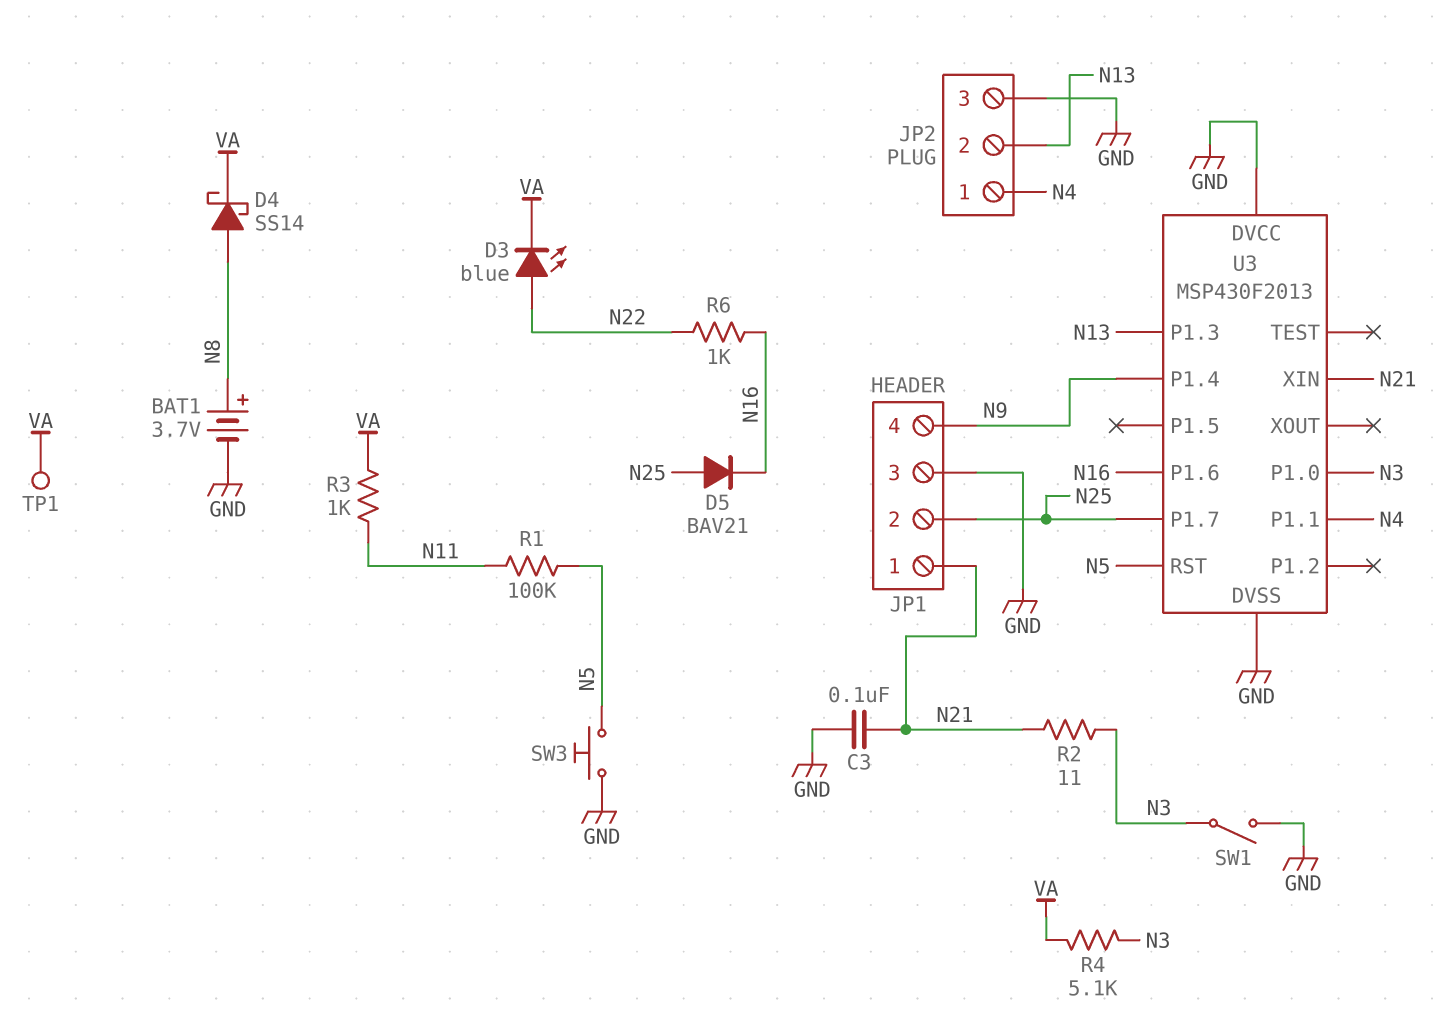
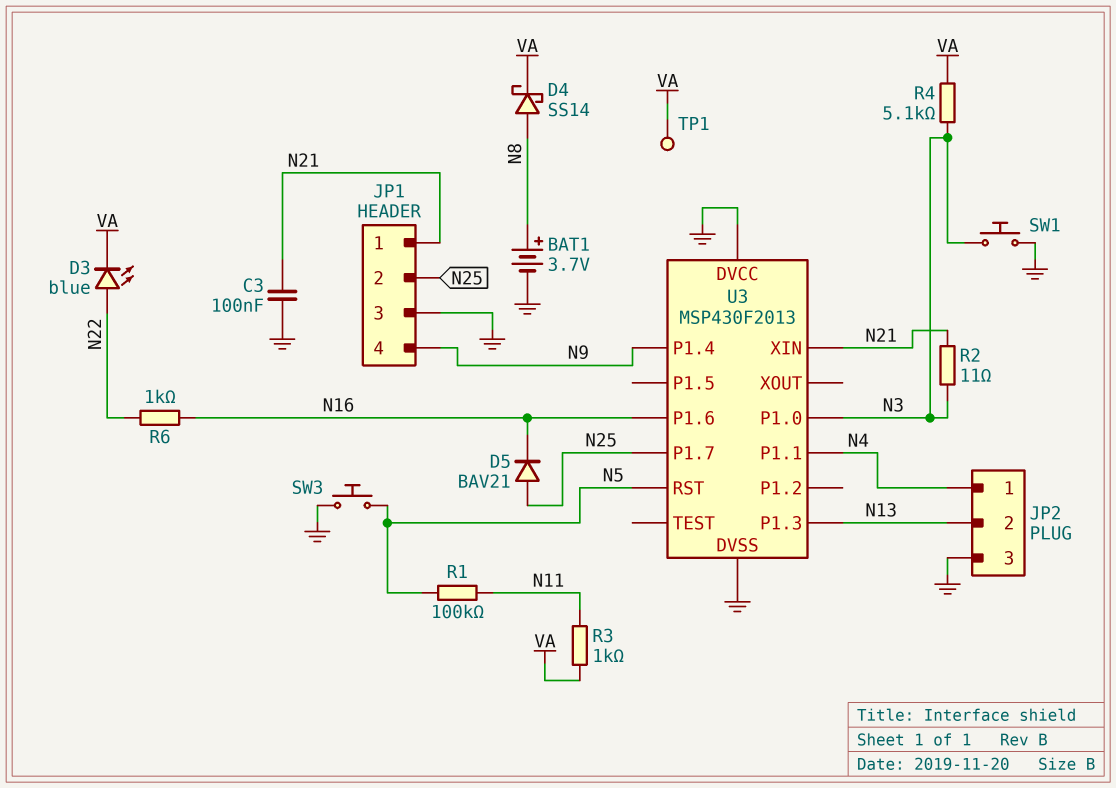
SW1: switch (GND, N3) -> button (GND, N3)

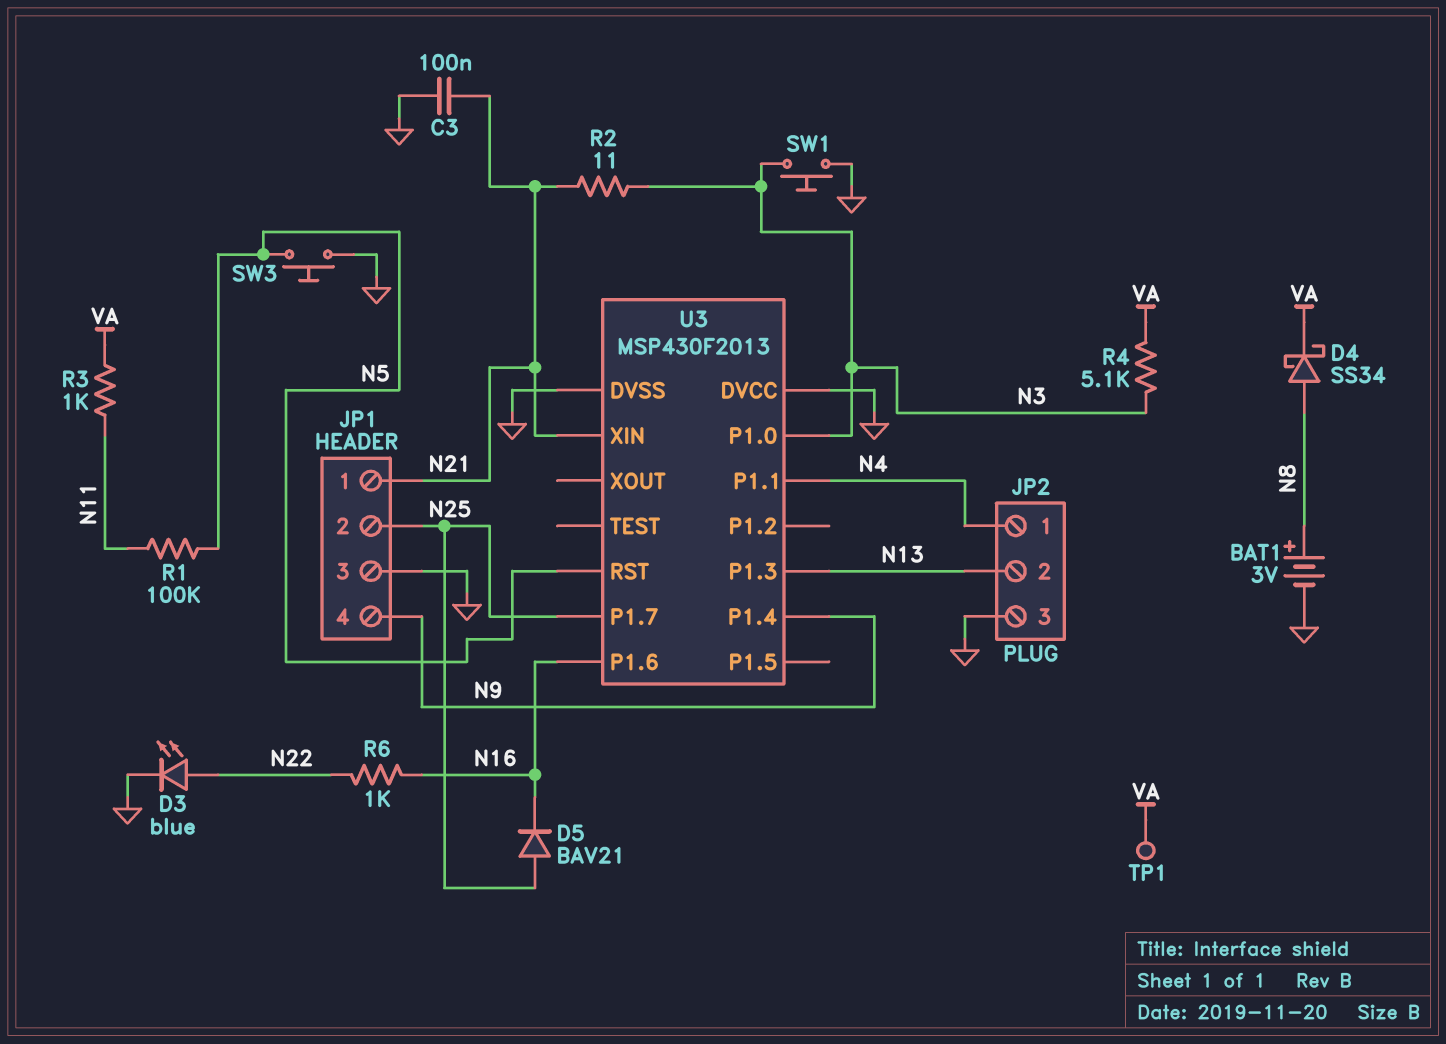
BAT1: 3.7V (plus N8, minus GND) -> 3V (plus N8, minus GND)
D3: LED blue (A N22, K VA) -> LED blue (A N22, K GND)
D4: schottky SS14 (A N8, K VA) -> schottky SS34 (A N8, K VA)

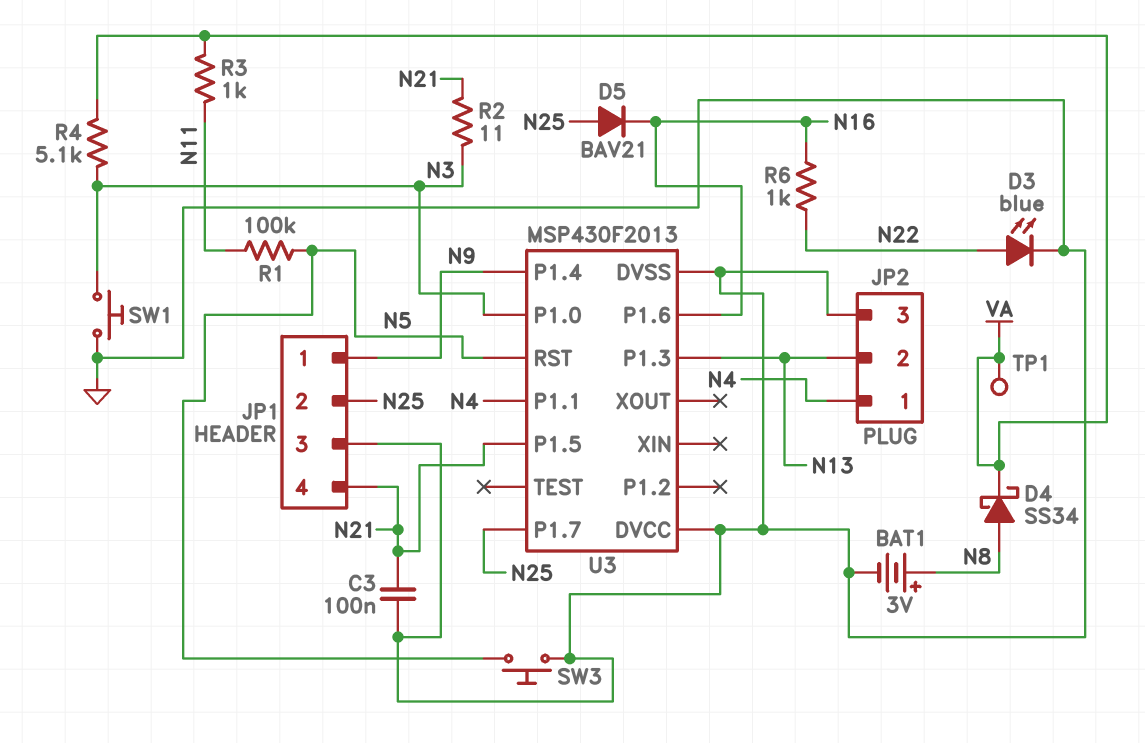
JP1 pin 1: N21 -> N9
JP1 pin 4: N9 -> N21
U3 pin P1.5: none -> N21
U3 pin XIN: N21 -> none

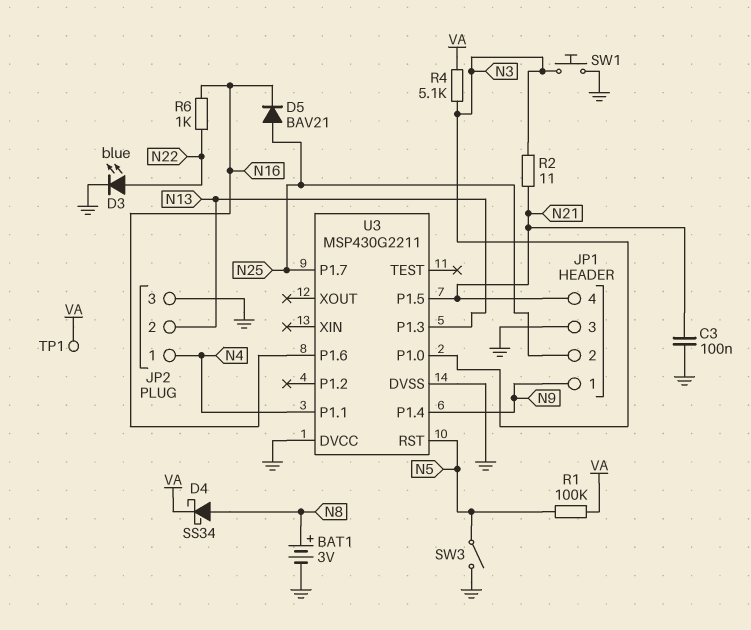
R1: 100k (N5, N11) -> 100k (N5, VA)
R3: 1k (N11, VA) -> none
SW3: button (GND, N5) -> switch (GND, N5)
U3: MSP430F2013 -> MSP430G2211

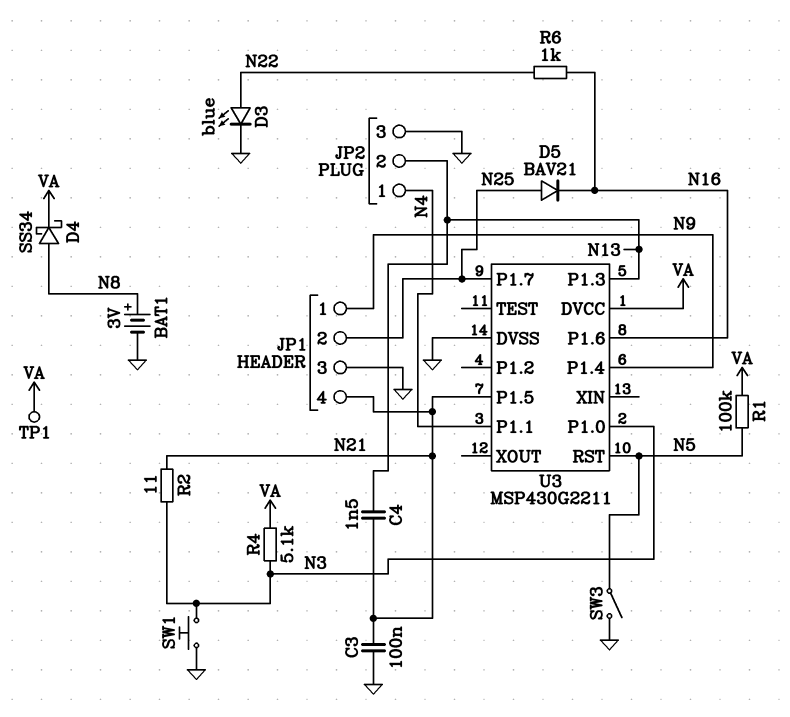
C4: none -> 1.5nF (N13, N21)
U3 pin DVCC: GND -> VA

